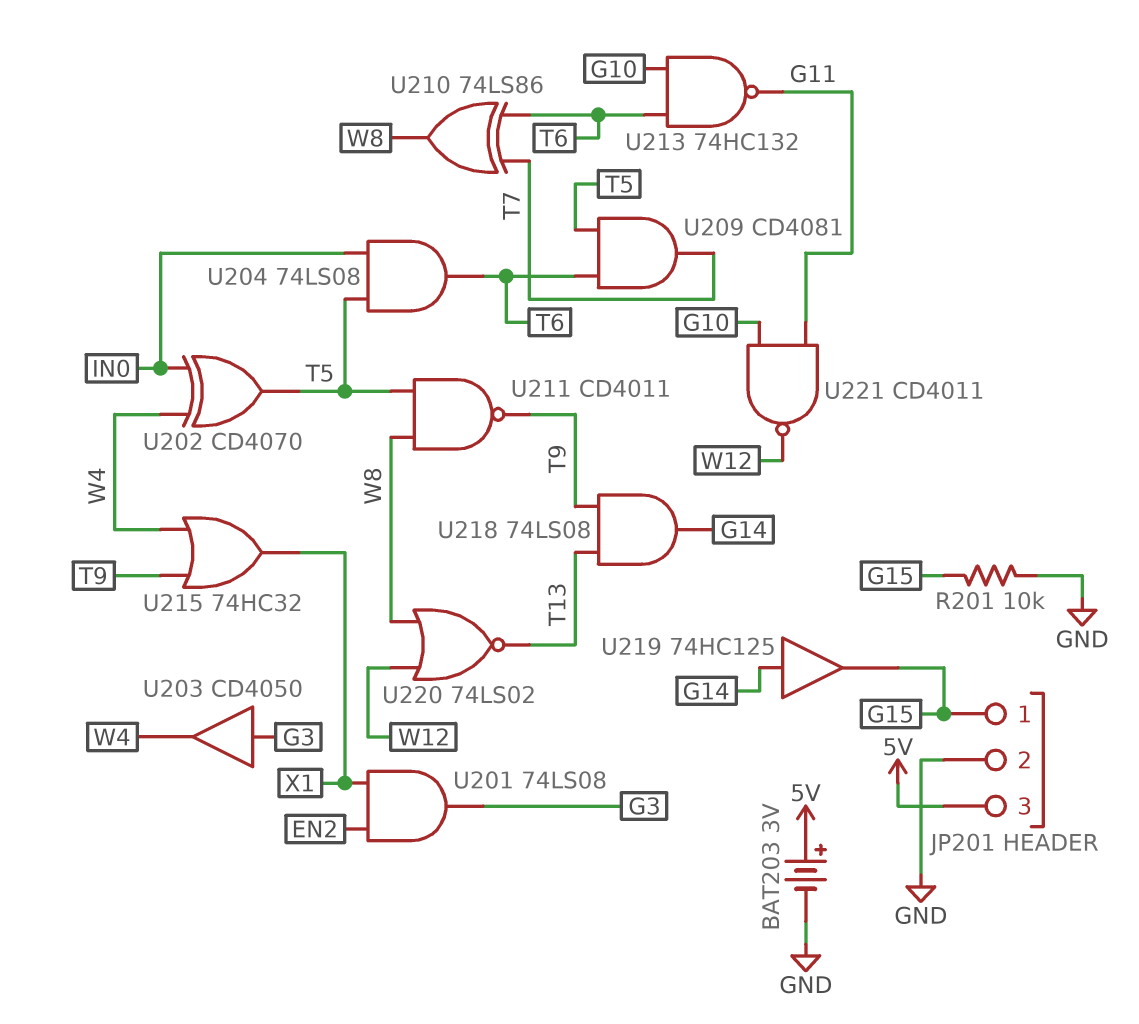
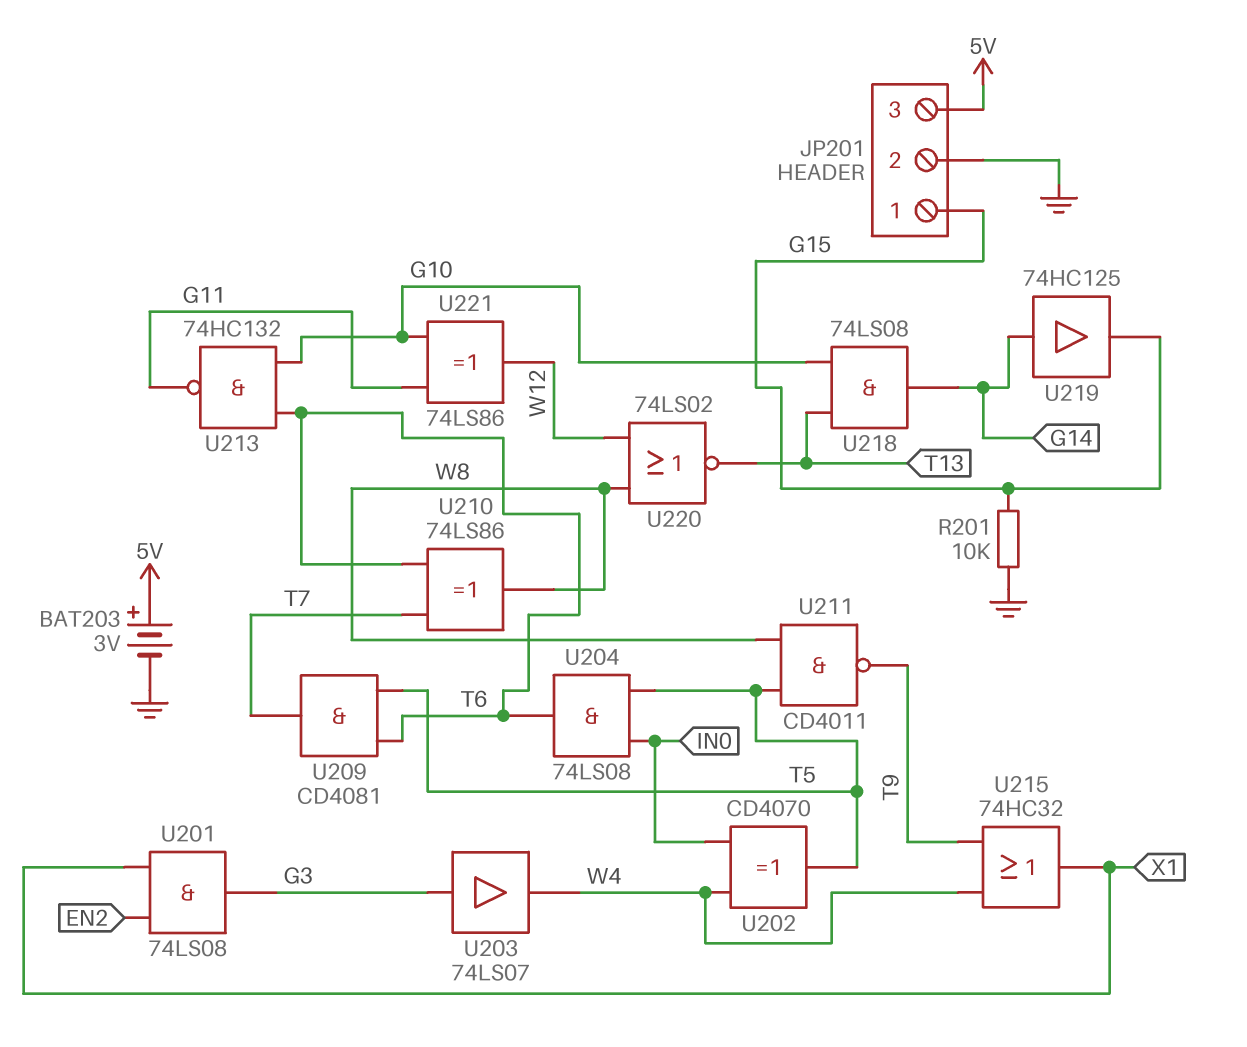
U203: buffer CD4050 (in G3, out W4) -> buffer 74LS07 (in G3, out W4)
U218: AND 74LS08 (in T9, in T13, out G14) -> AND 74LS08 (in G10, in T13, out G14)
U221: NAND CD4011 (in G10, in G11, out W12) -> XOR 74LS86 (in G10, in G11, out W12)

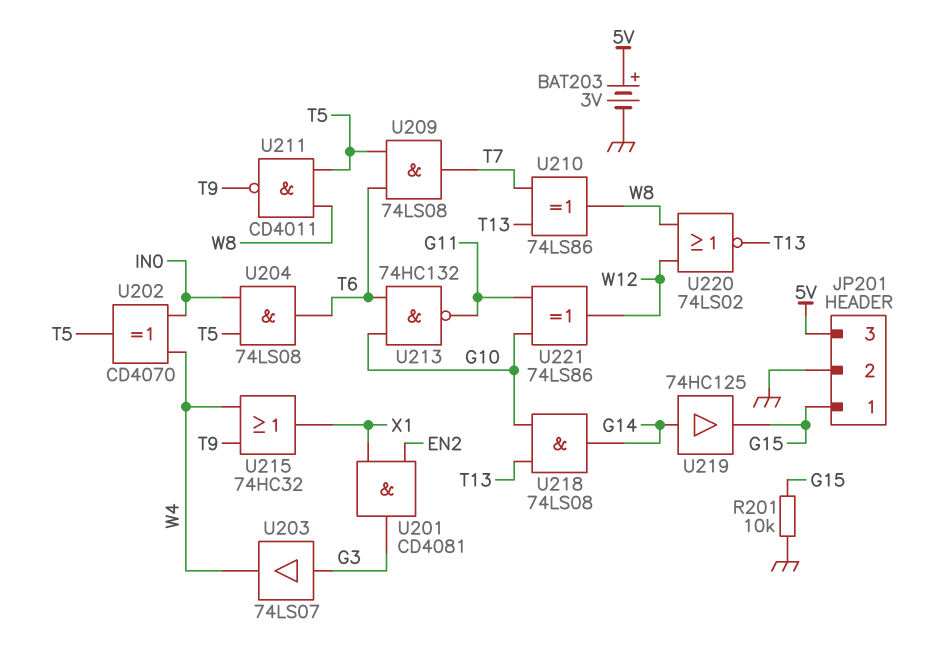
U201: AND 74LS08 (in EN2, in X1, out G3) -> AND CD4081 (in EN2, in X1, out G3)
U209: AND CD4081 (in T5, in T6, out T7) -> AND 74LS08 (in T5, in T6, out T7)
U210: XOR 74LS86 (in T6, in T7, out W8) -> XOR 74LS86 (in T7, in T13, out W8)

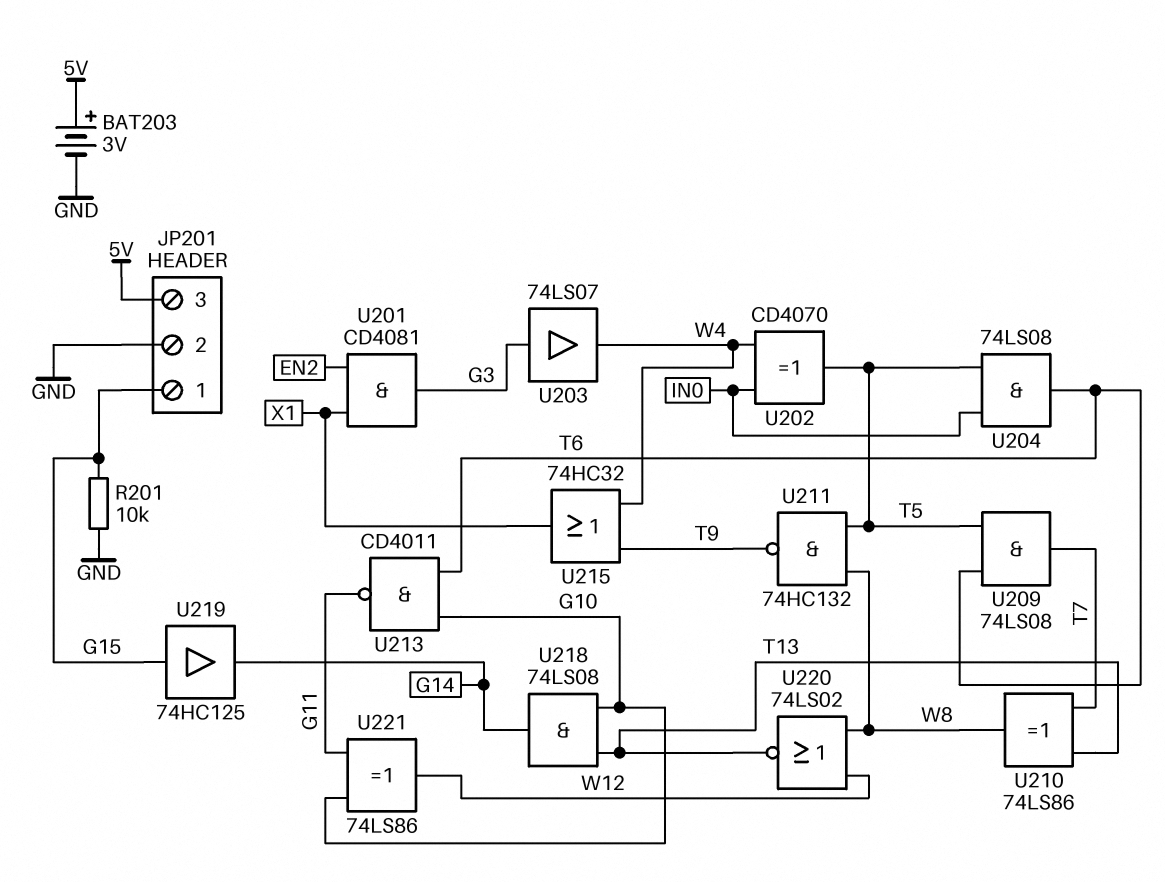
U211: NAND CD4011 (in T5, in W8, out T9) -> NAND 74HC132 (in T5, in W8, out T9)
U213: NAND 74HC132 (in G10, in T6, out G11) -> NAND CD4011 (in G10, in T6, out G11)
U219: buffer 74HC125 (in G14, out G15) -> buffer 74HC125 (in G15, out G14)

